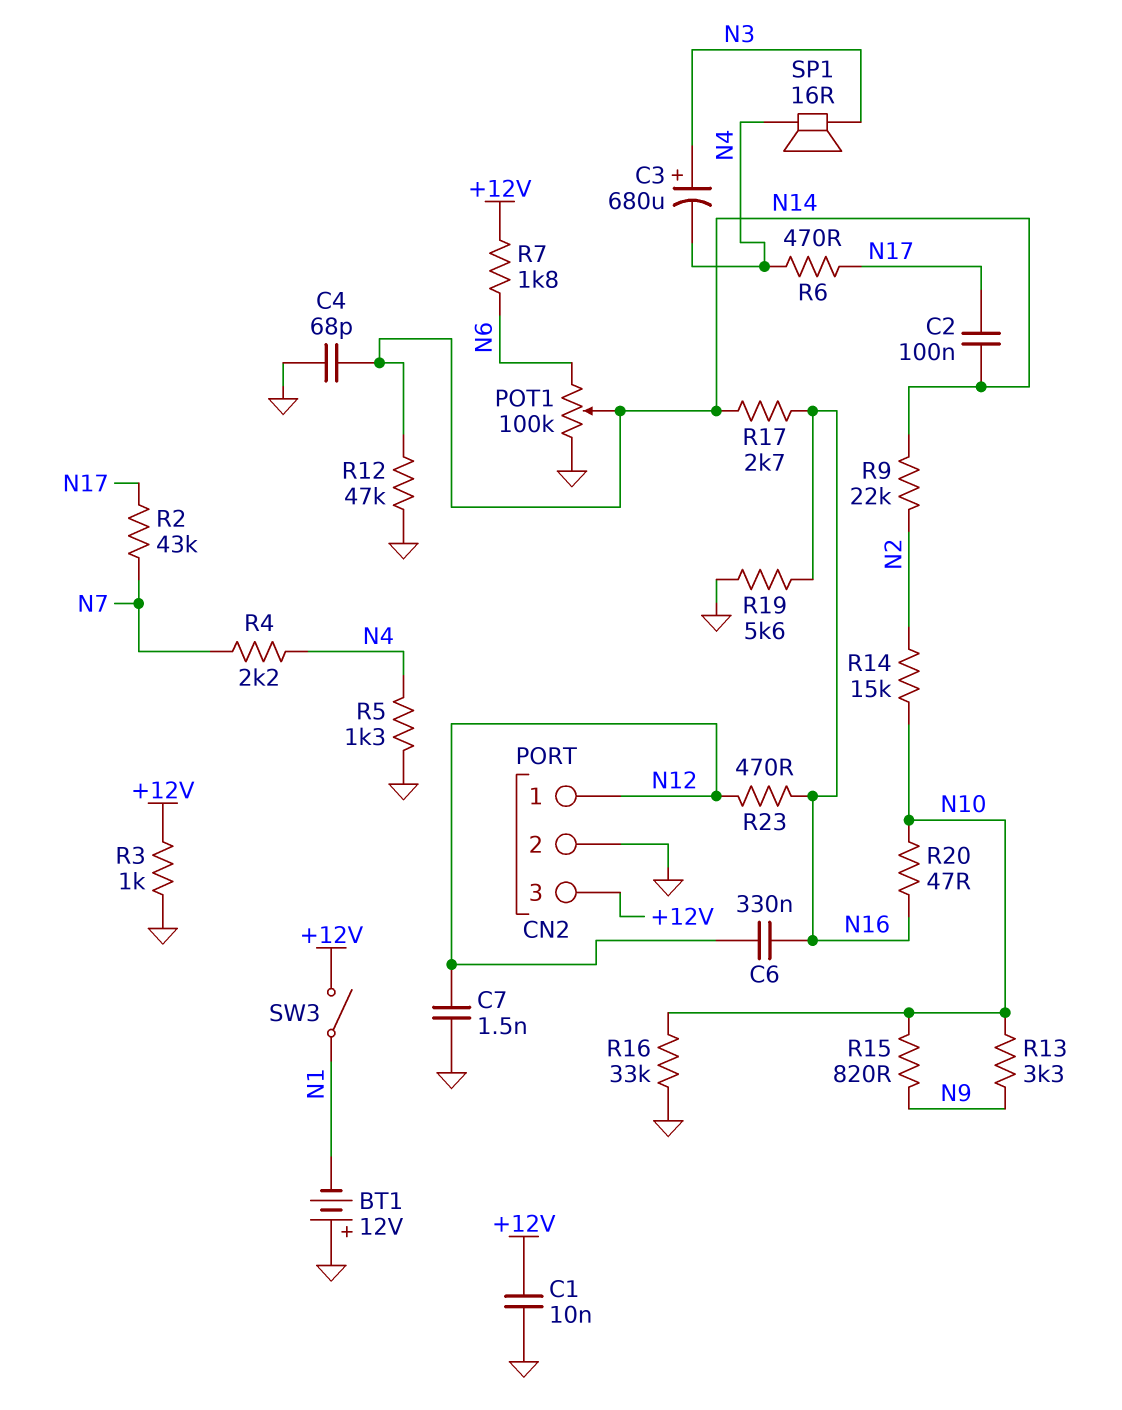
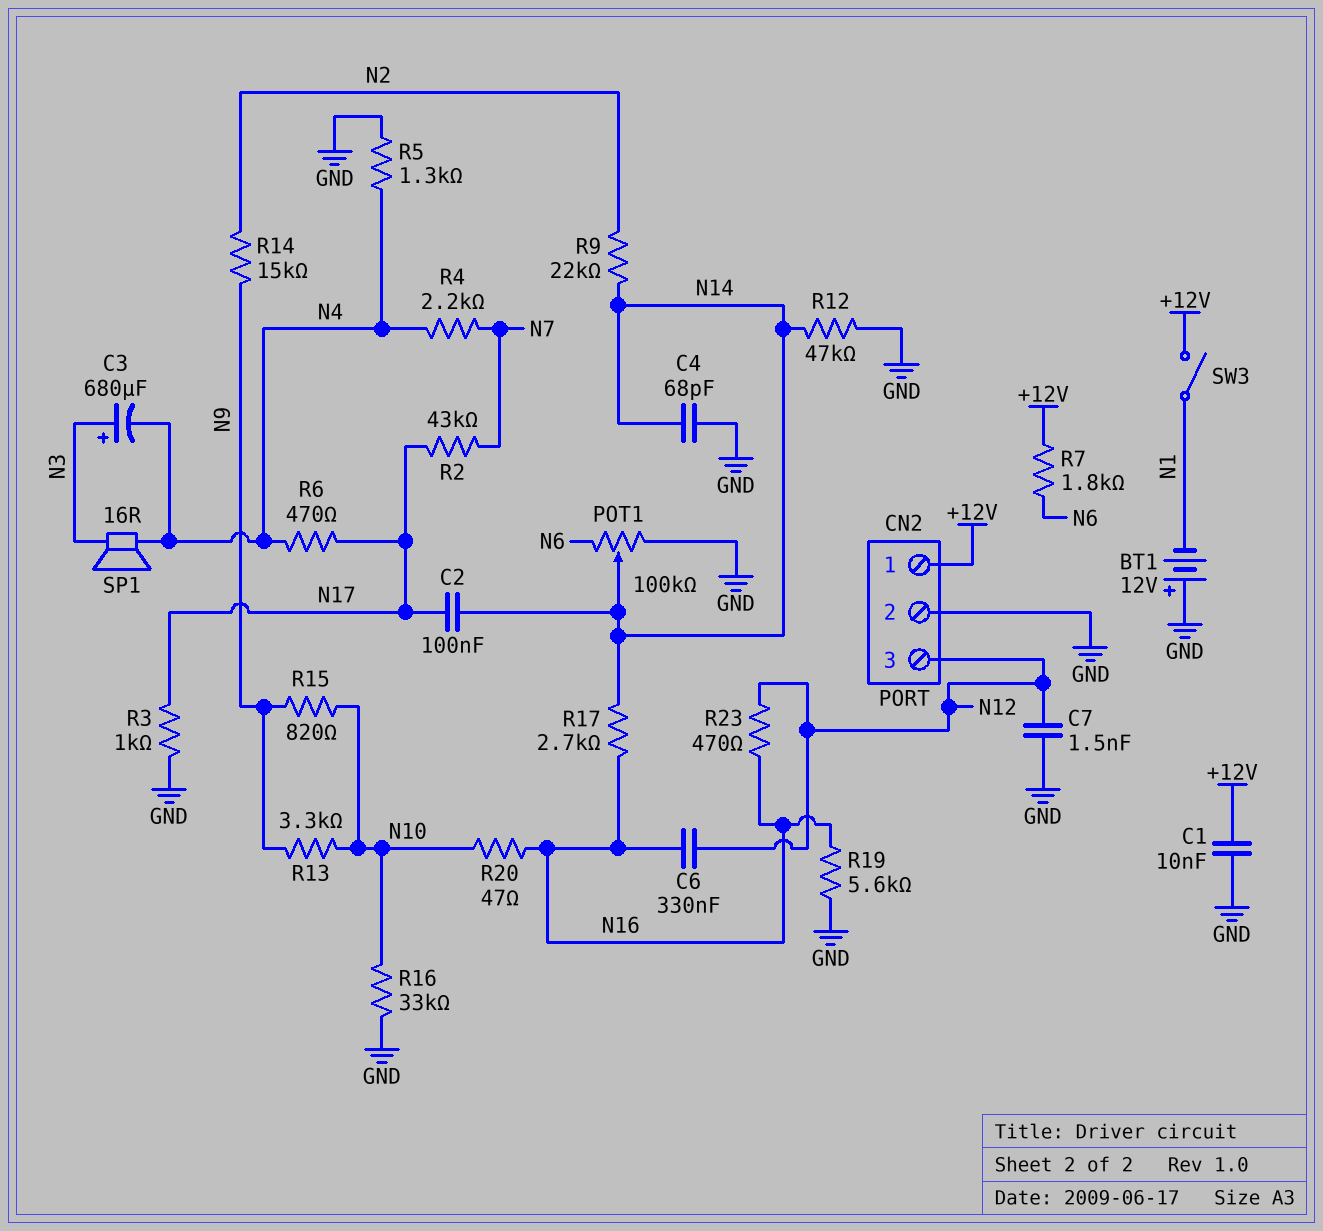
CN2 pin 1: N12 -> +12V
CN2 pin 3: +12V -> N12
R3: 1k (+12V, GND) -> 1k (GND, N17)
R14: 15k (N2, N10) -> 15k (N2, N9)

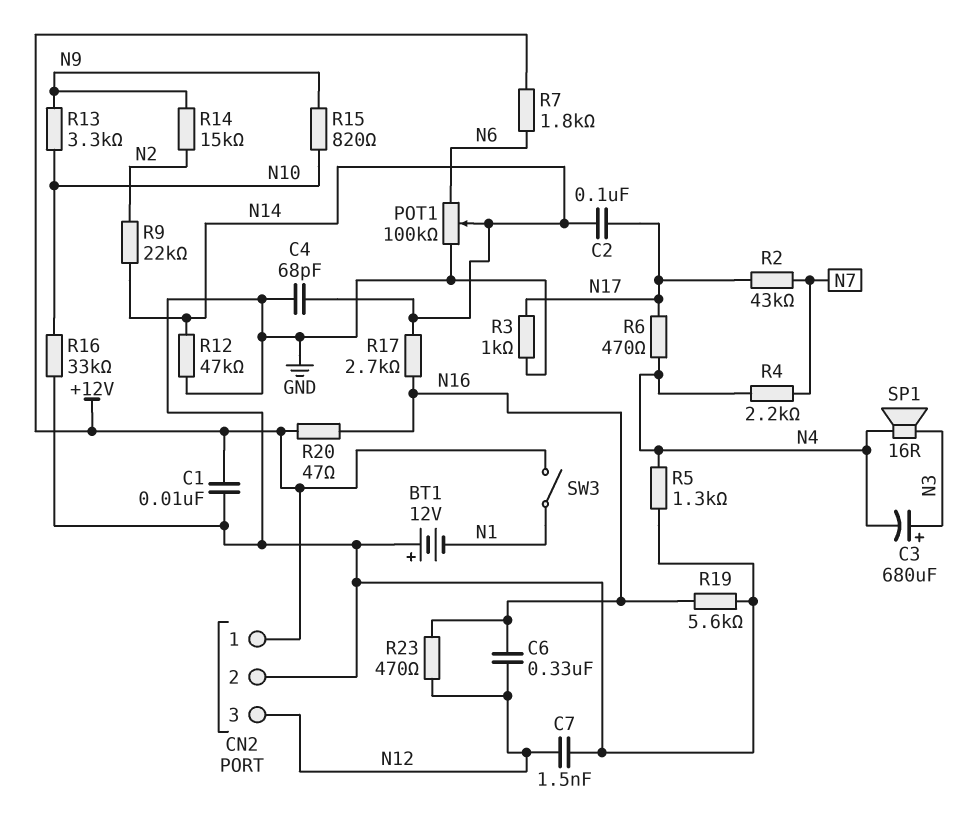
R20: 47 (N10, N16) -> 47 (+12V, N16)

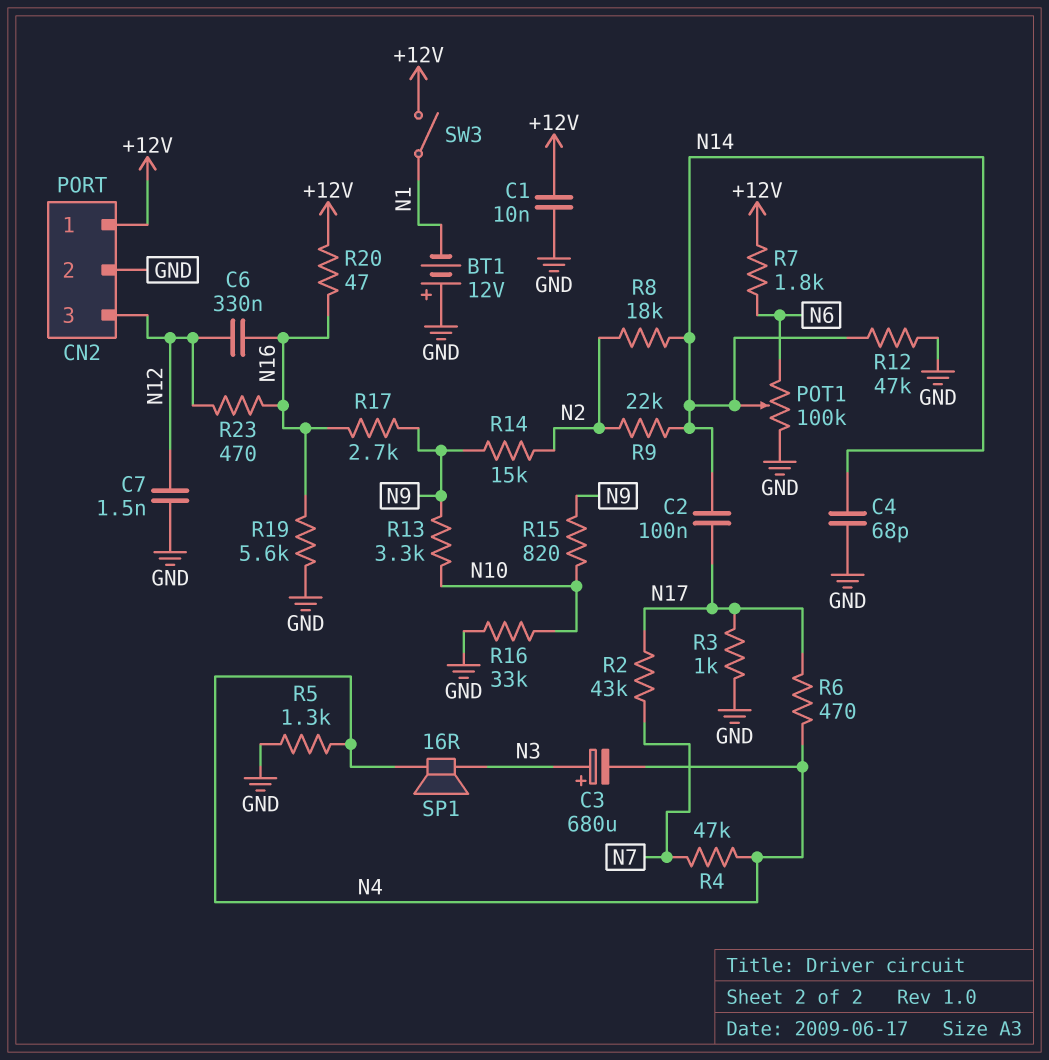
R4: 2.2k (N4, N7) -> 47k (N4, N7)
R8: none -> 18k (N2, N14)
R17: 2.7k (N14, N16) -> 2.7k (N9, N16)

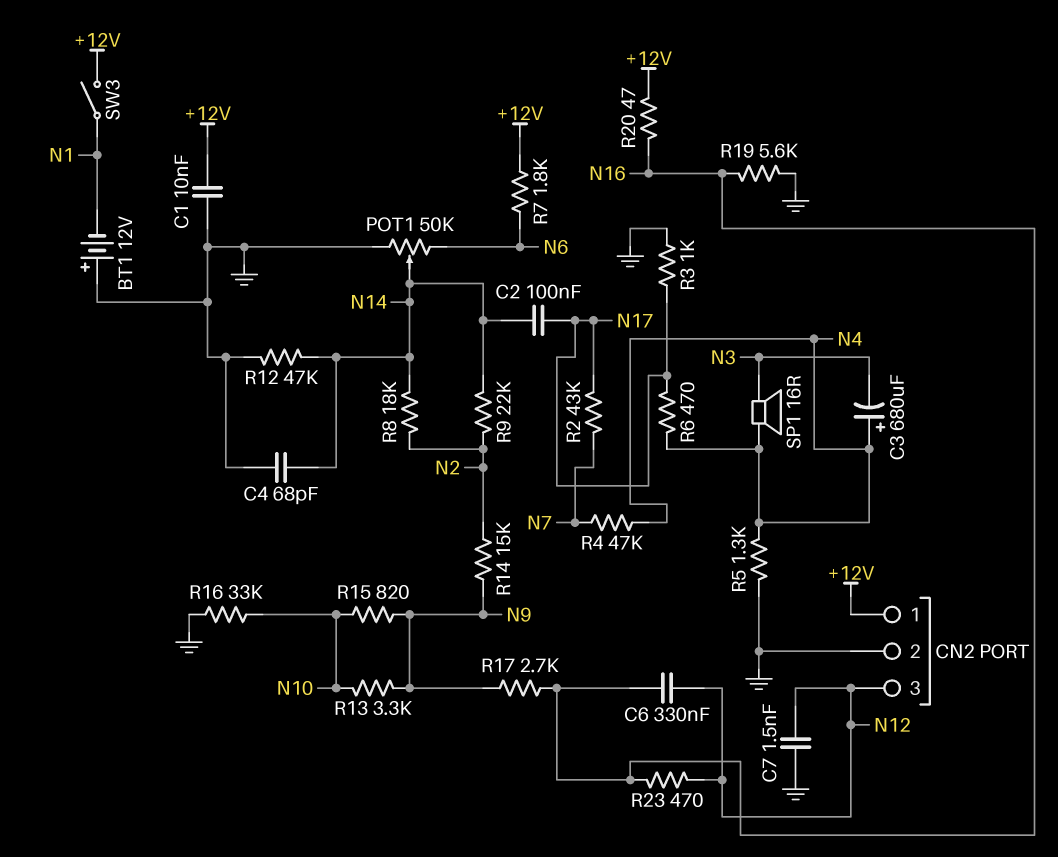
C3: 680uF (plus N3, minus N4) -> 680uF (plus N4, minus N3)
POT1: 100k (GND, N6, wiper N14) -> 50k (GND, N6, wiper N14)

